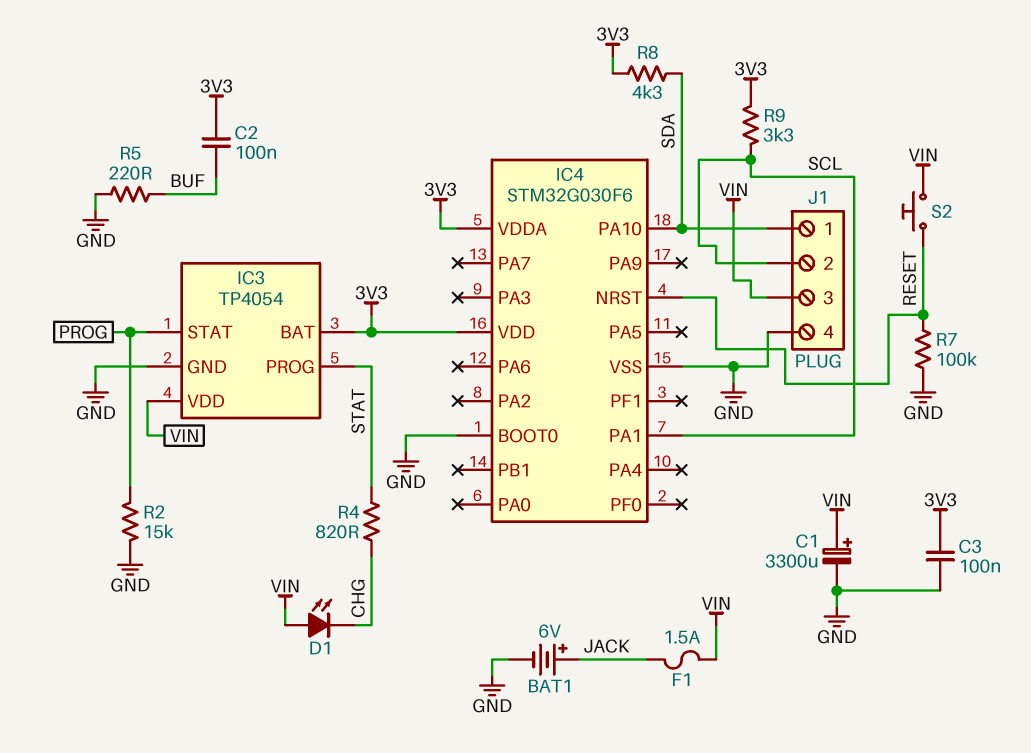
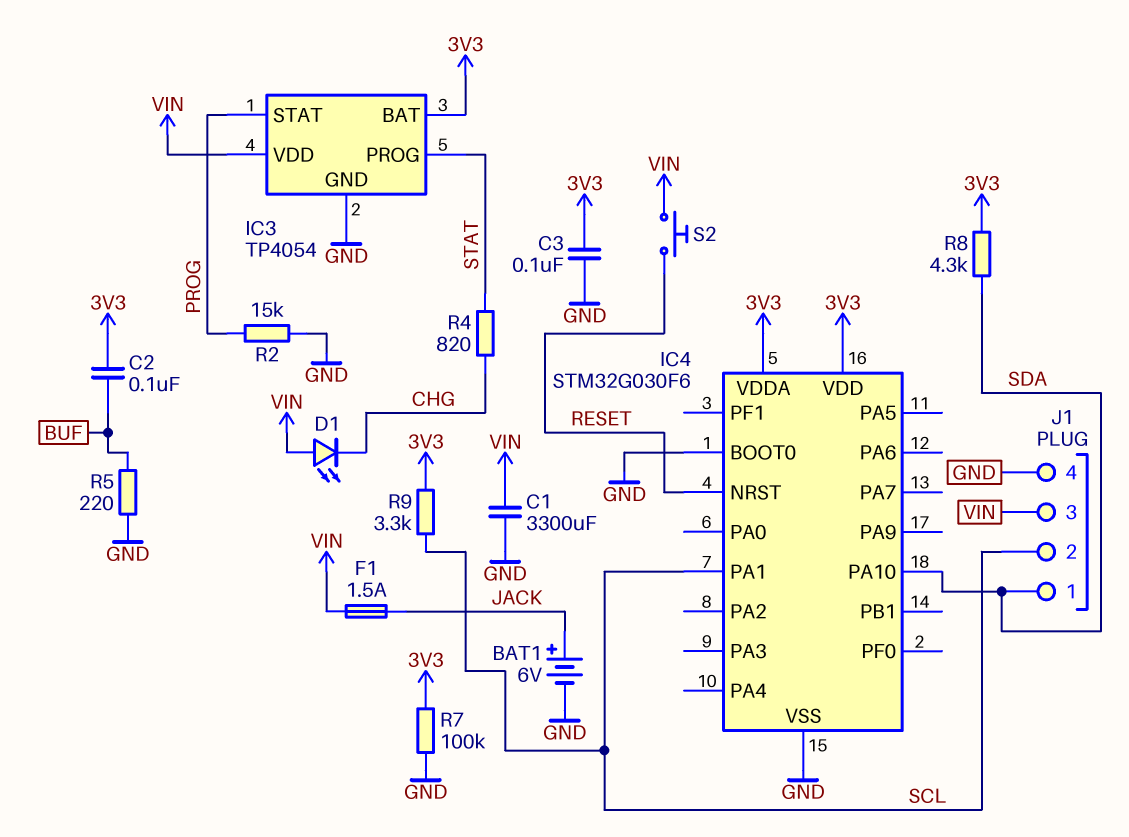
C1: 3300uF (plus VIN, minus GND) -> 3300uF (GND, VIN)
R7: 100k (GND, RESET) -> 100k (3V3, GND)

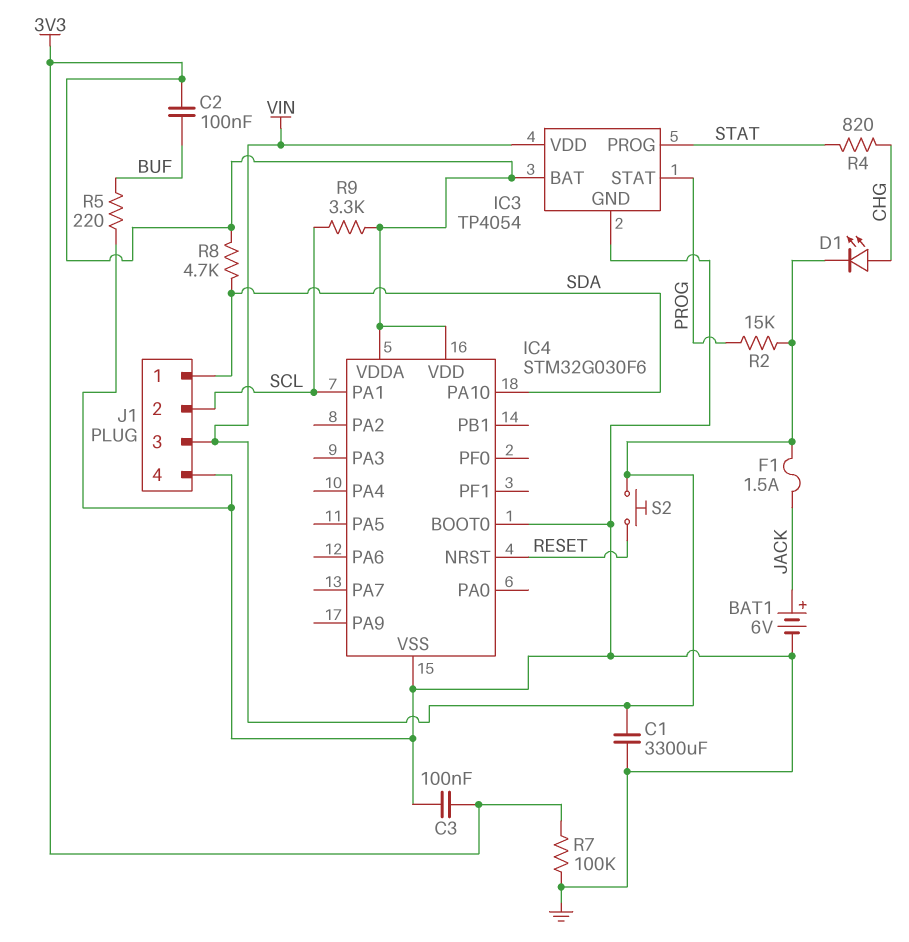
D1: LED (A VIN, K CHG) -> LED (A CHG, K VIN)
R2: 15k (GND, PROG) -> 15k (PROG, VIN)
R8: 4.3k (3V3, SDA) -> 4.7k (3V3, SDA)

